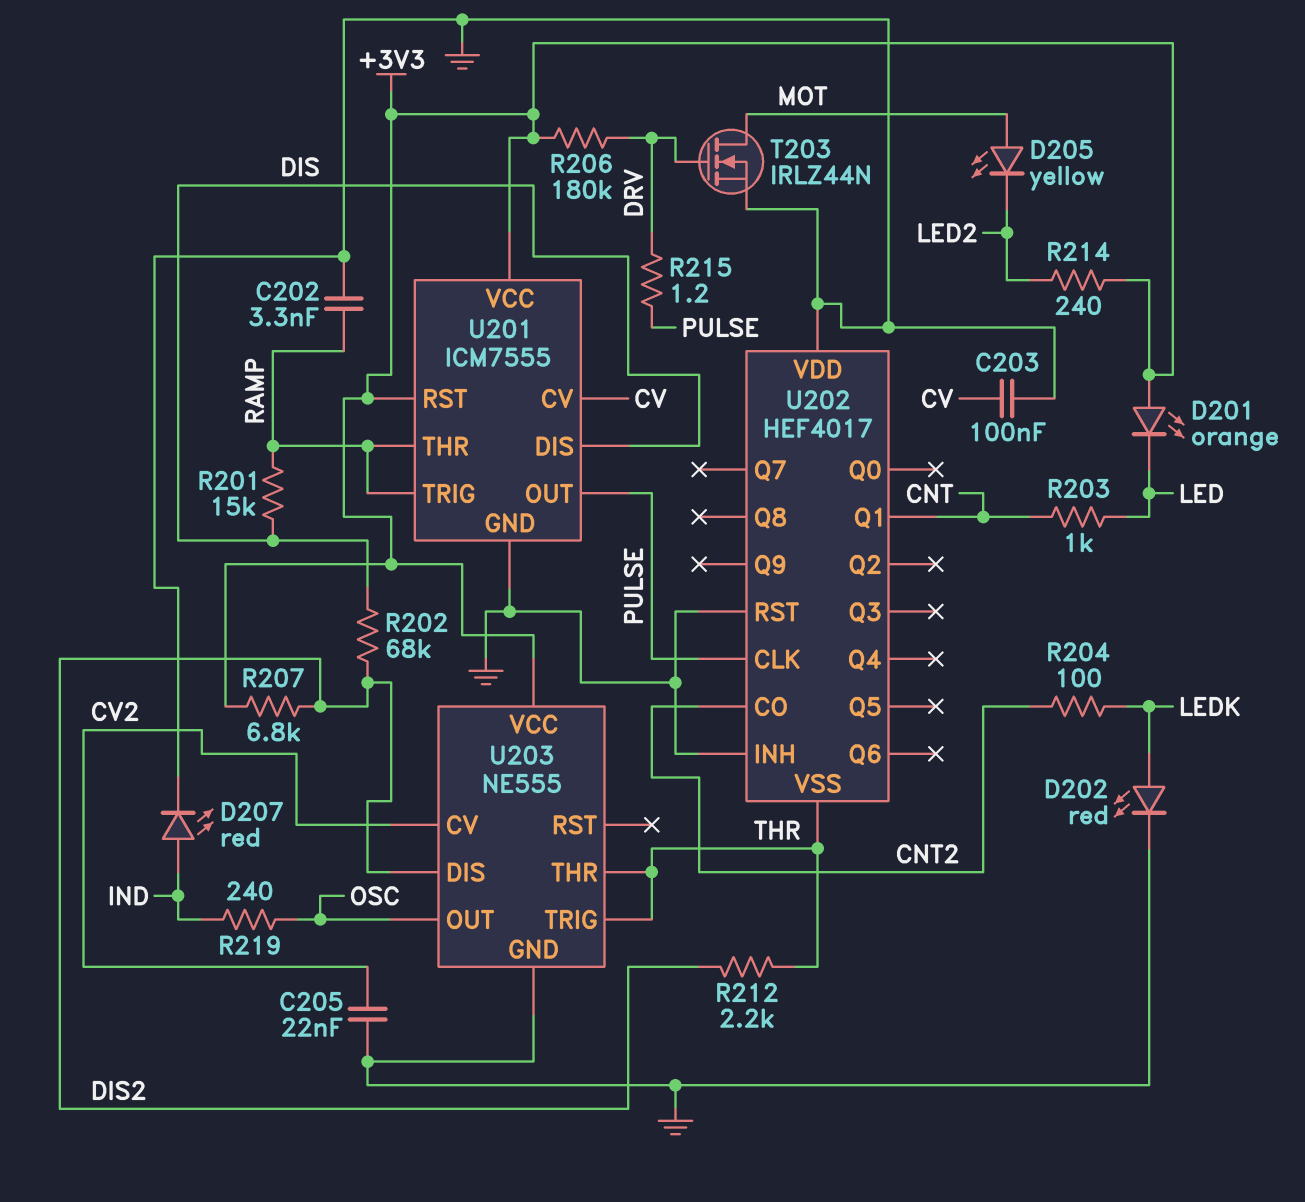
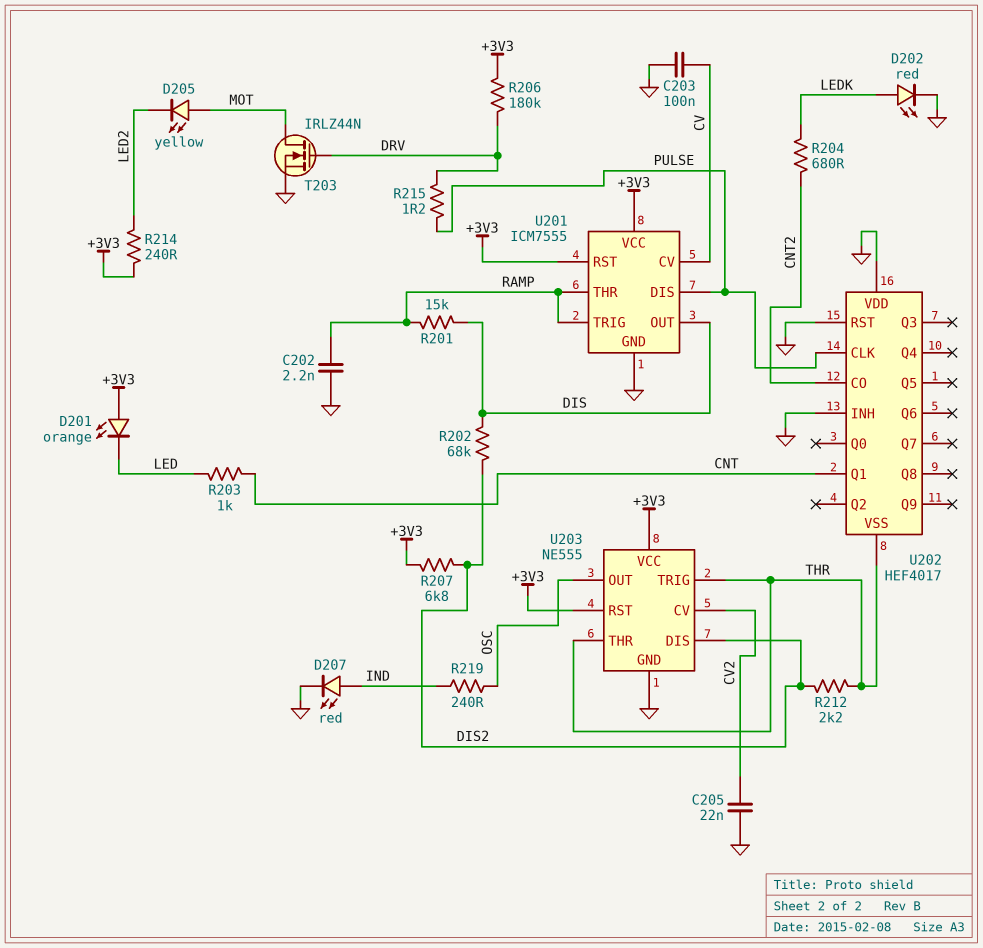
C202: 3.3nF (GND, RAMP) -> 2.2nF (GND, RAMP)
R204: 100 (CNT2, LEDK) -> 680 (CNT2, LEDK)
U201 pin DIS: DIS -> PULSE
U201 pin OUT: PULSE -> DIS
U203 pin RST: none -> +3V3

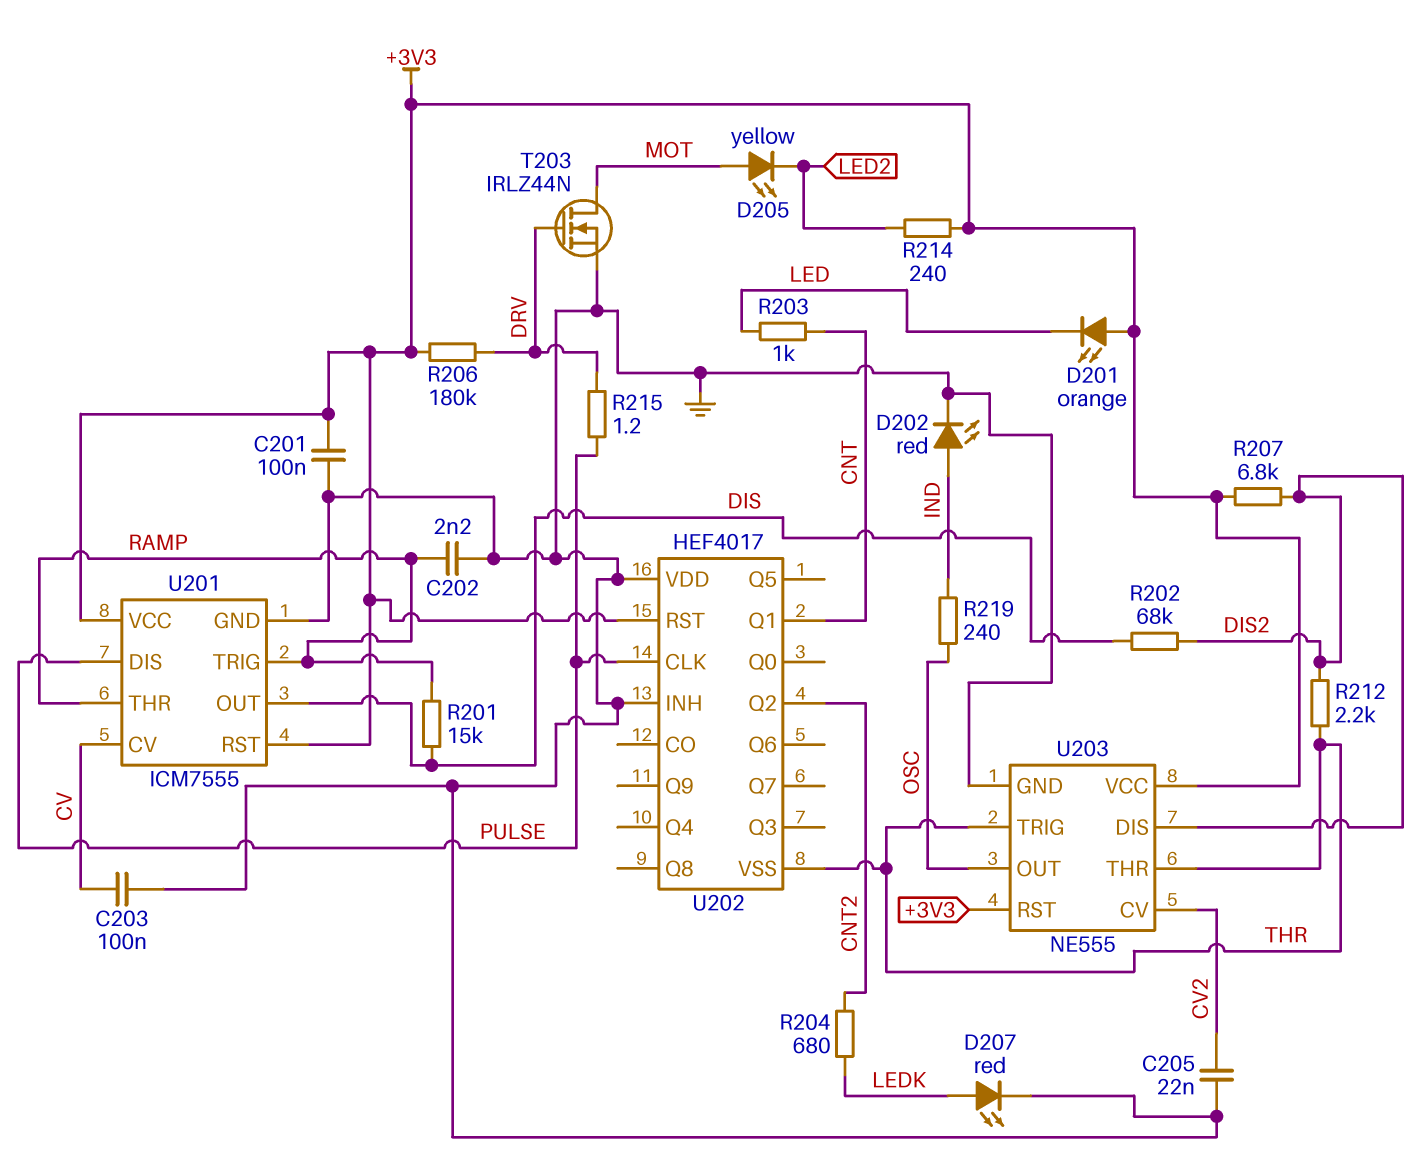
C201: none -> 100nF (+3V3, GND)
D202: LED red (A LEDK, K GND) -> LED red (A IND, K GND)
D207: LED red (A IND, K GND) -> LED red (A LEDK, K GND)
U202 pin CO: CNT2 -> none
U202 pin Q2: none -> CNT2
U202 pin RST: GND -> +3V3

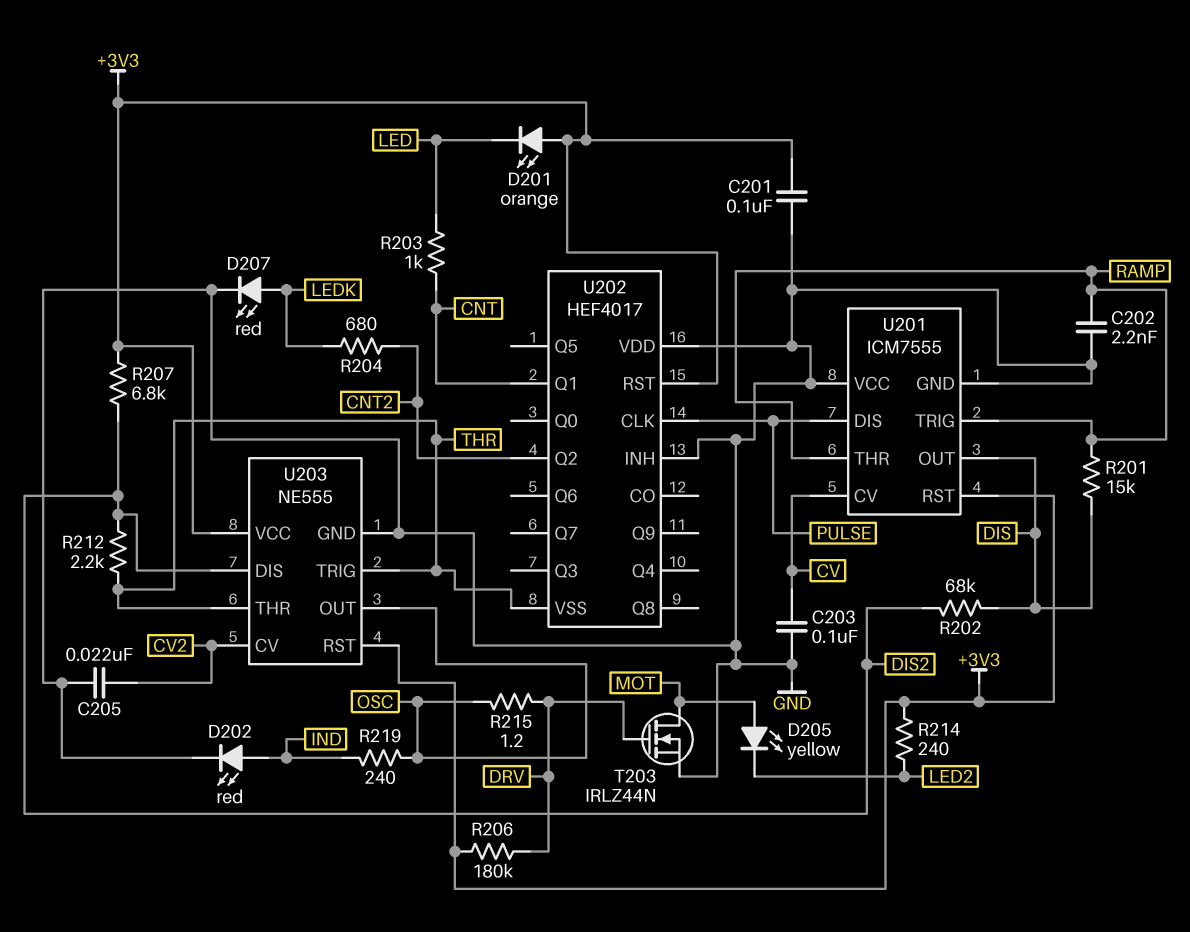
R215: 1.2 (DRV, PULSE) -> 1.2 (DRV, OSC)
U201 pin VCC: +3V3 -> GND

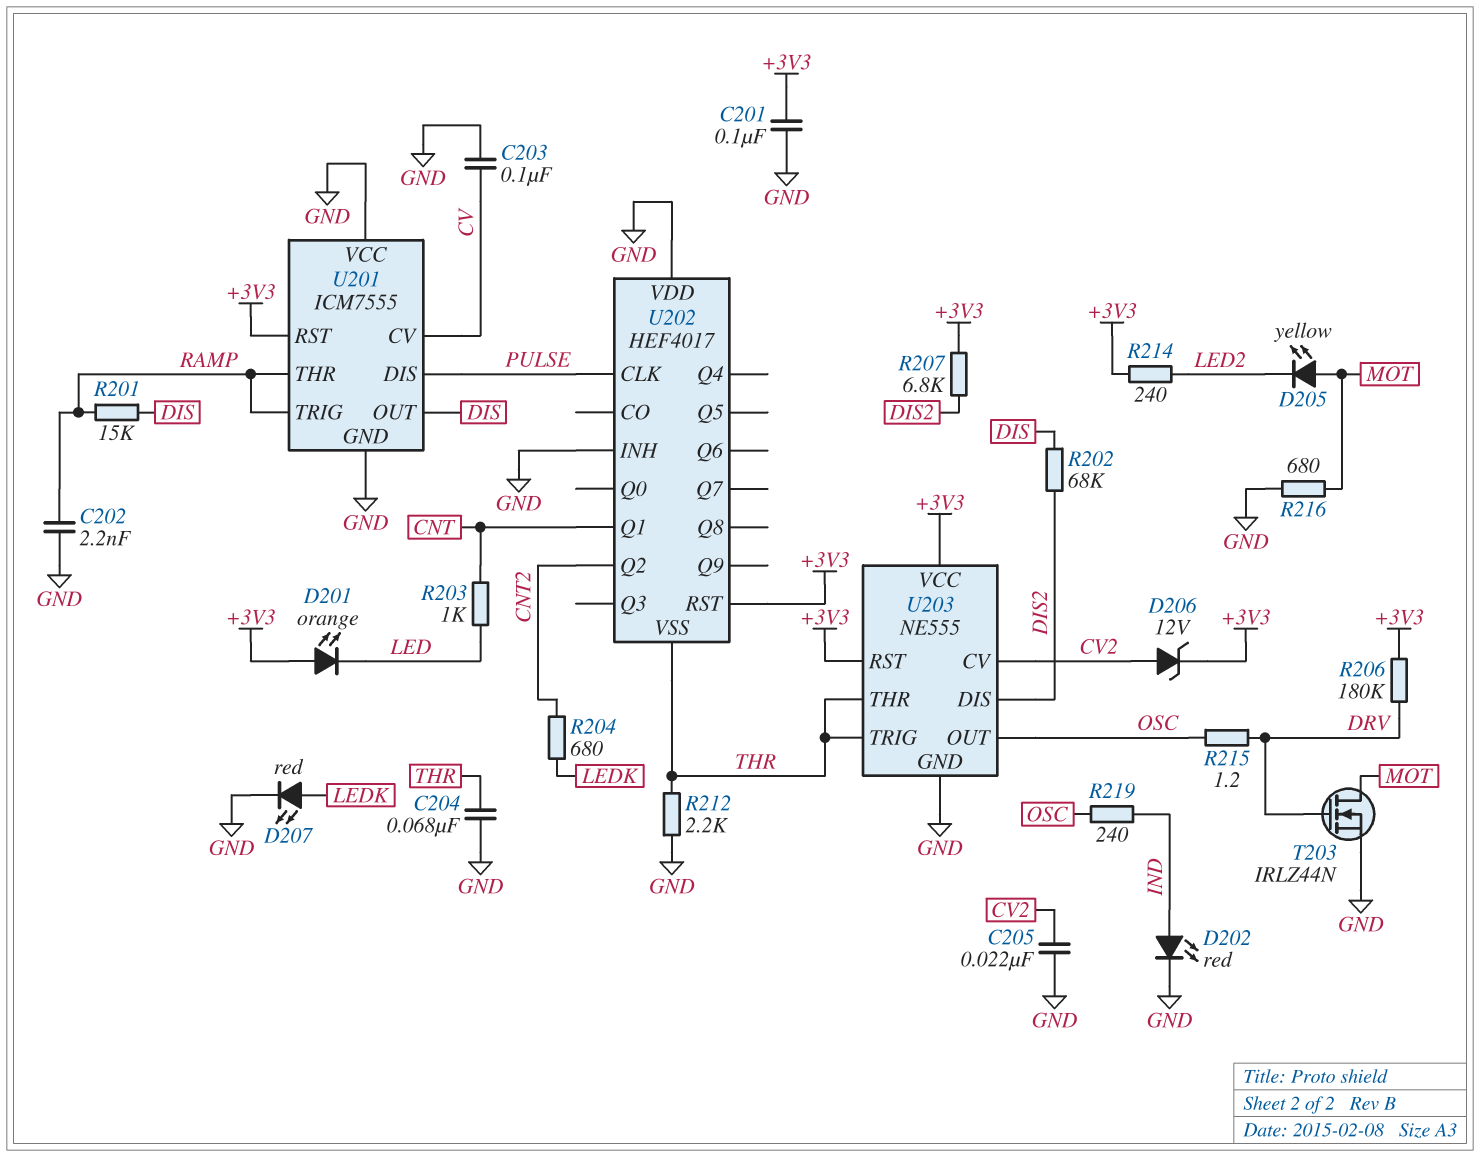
C204: none -> 68nF (GND, THR)
D206: none -> zener 12V (A CV2, K +3V3)
R212: 2.2k (DIS2, THR) -> 2.2k (GND, THR)
R216: none -> 680 (GND, MOT)

